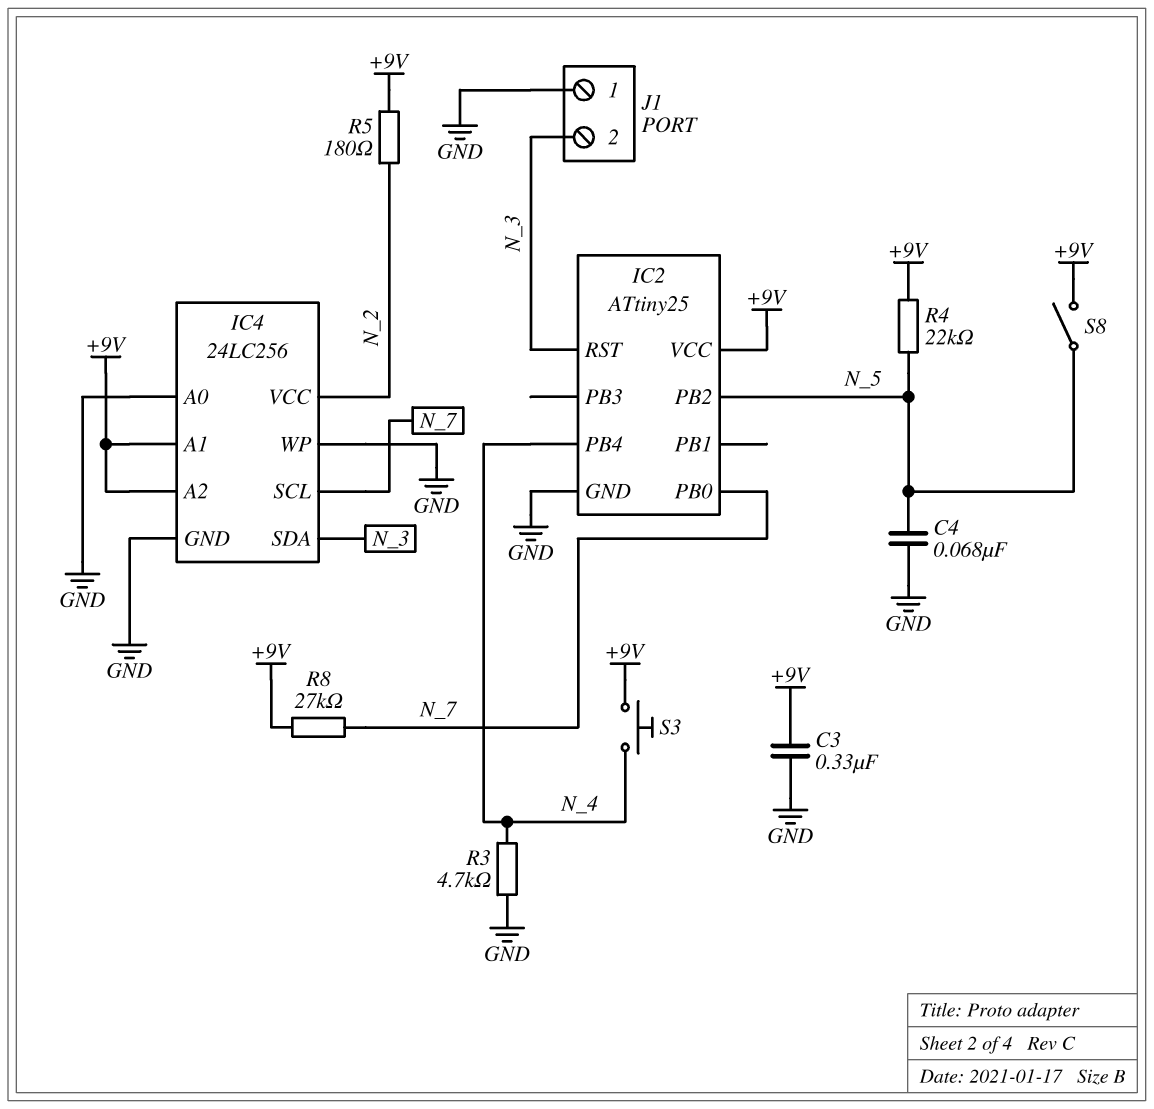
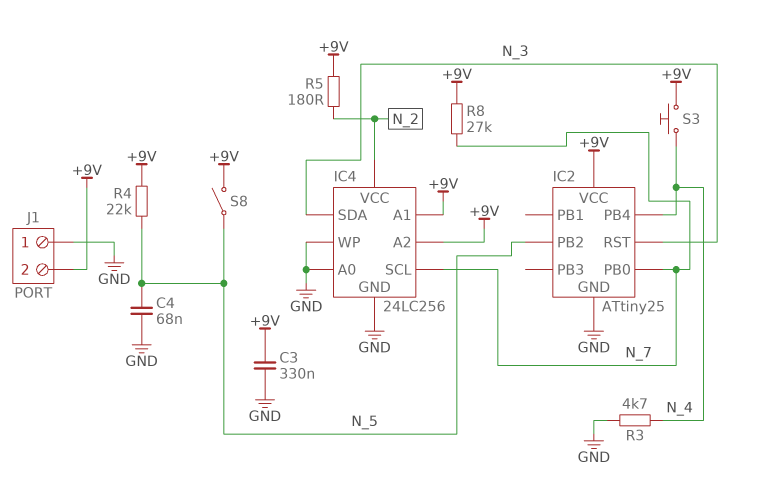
J1 pin 2: N_3 -> +9V

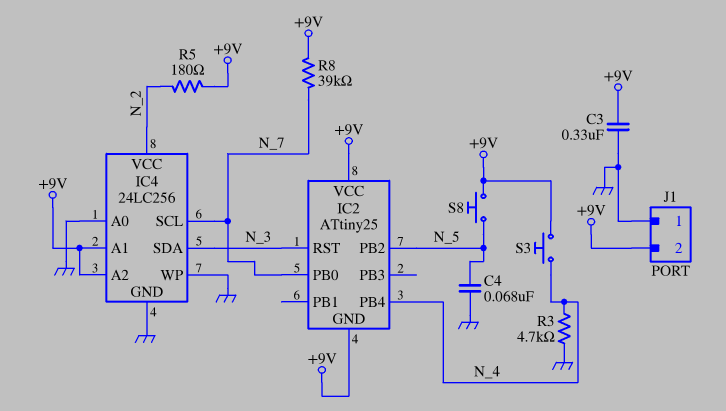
IC2 pin GND: GND -> +9V
R4: 22k (+9V, N_5) -> none
R8: 27k (+9V, N_7) -> 39k (+9V, N_7)
S8: switch (+9V, N_5) -> button (+9V, N_5)

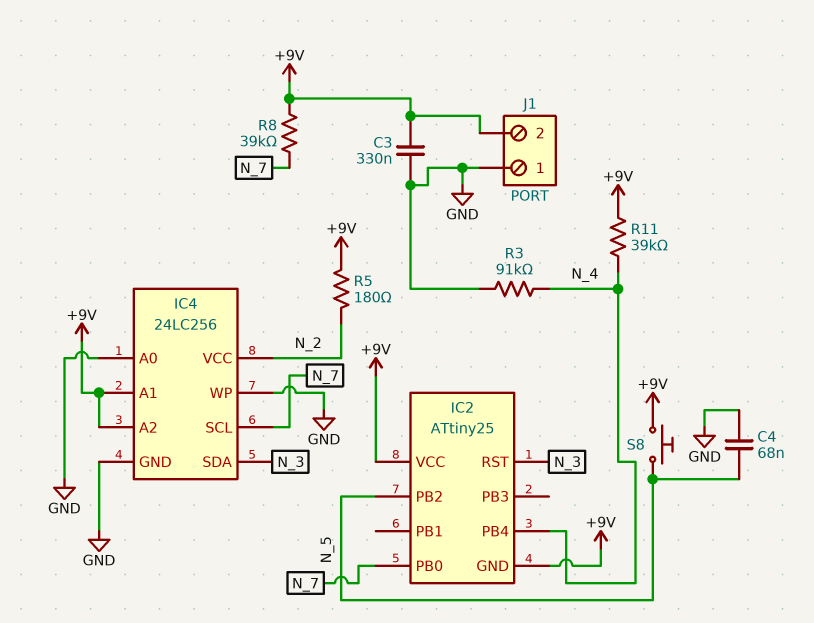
R3: 4.7k (GND, N_4) -> 91k (GND, N_4)
R11: none -> 39k (+9V, N_4)
S3: button (+9V, N_4) -> none

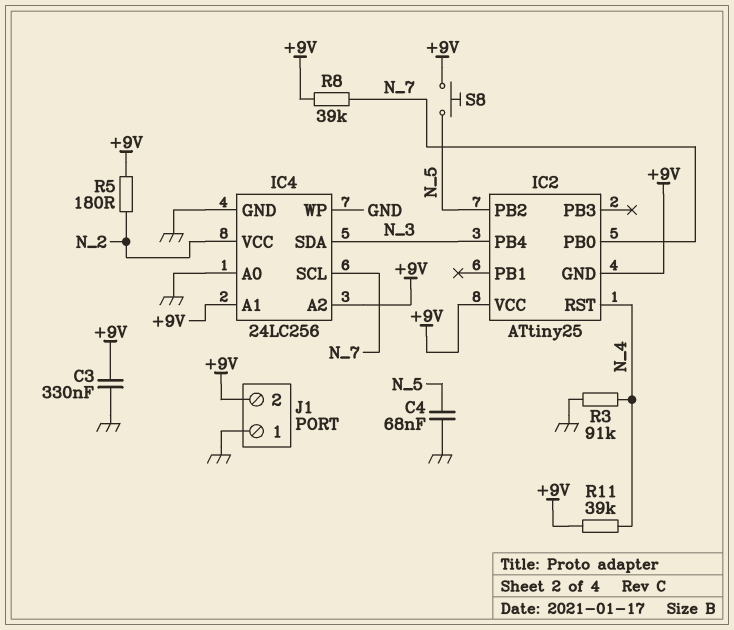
IC2 pin PB4: N_4 -> N_3
IC2 pin RST: N_3 -> N_4

